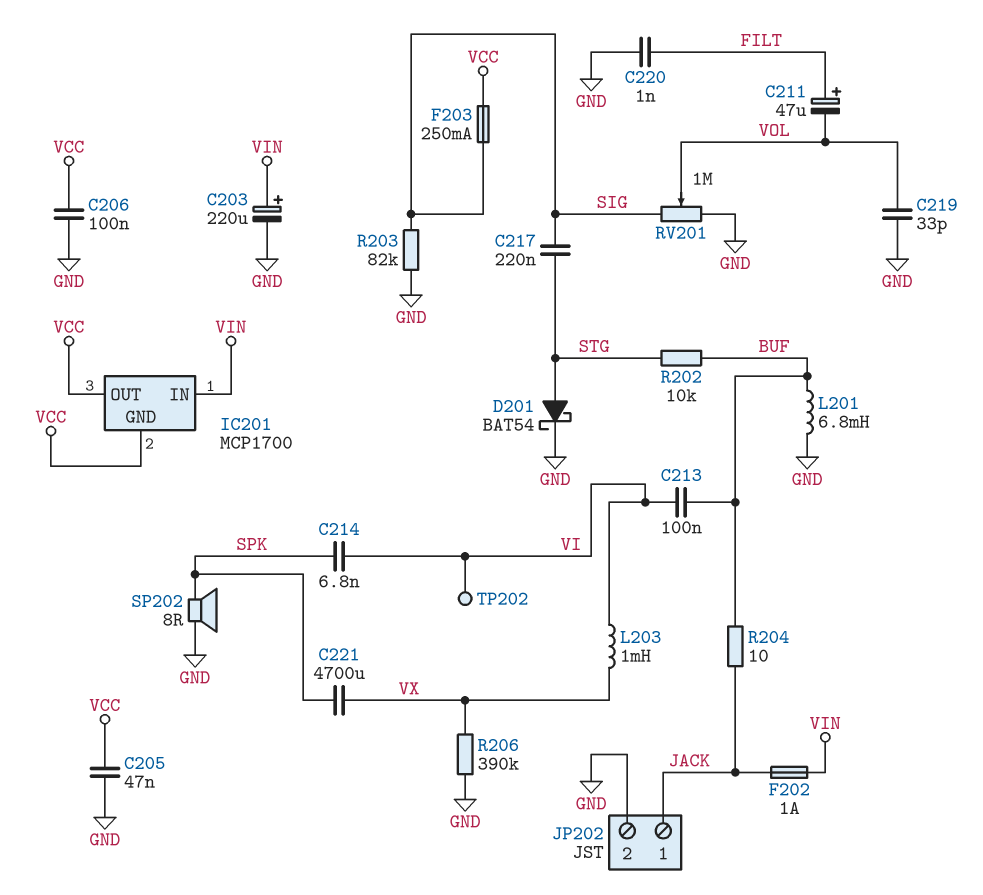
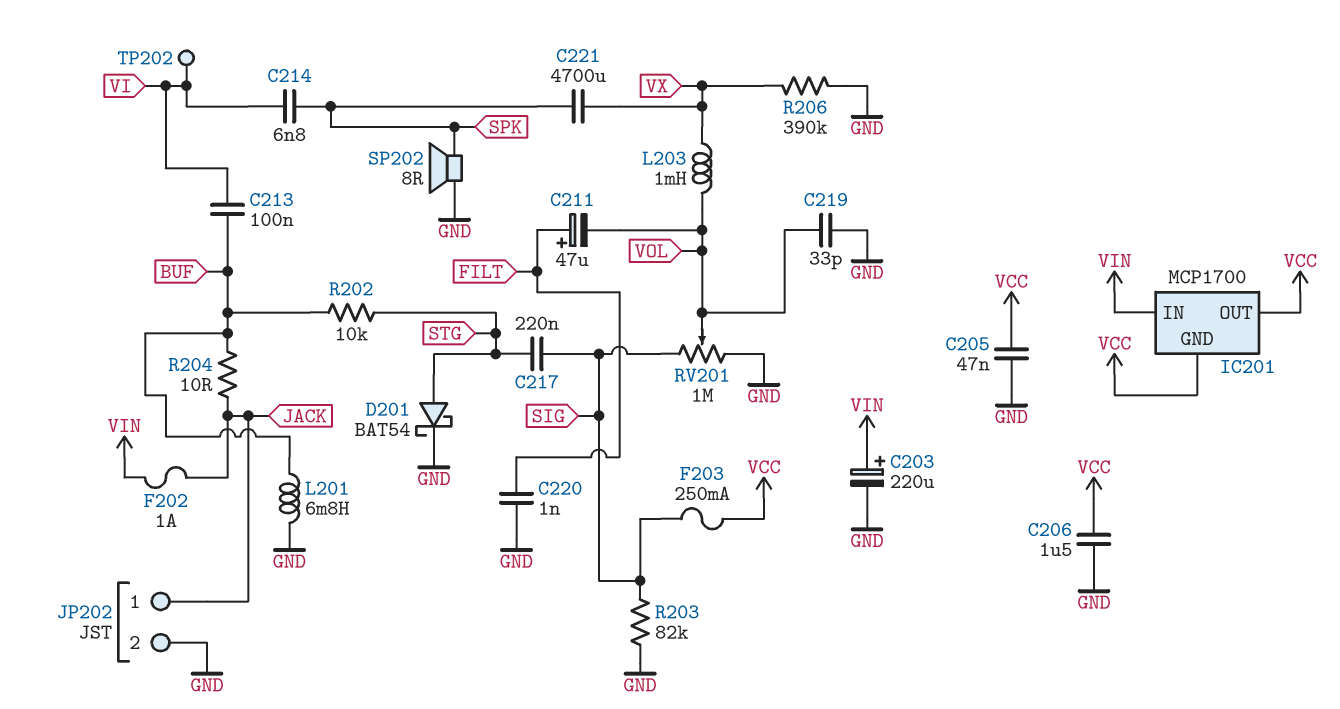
C206: 100nF (GND, VCC) -> 1.5uF (GND, VCC)
L203: 1mH (VI, VX) -> 1mH (VOL, VX)

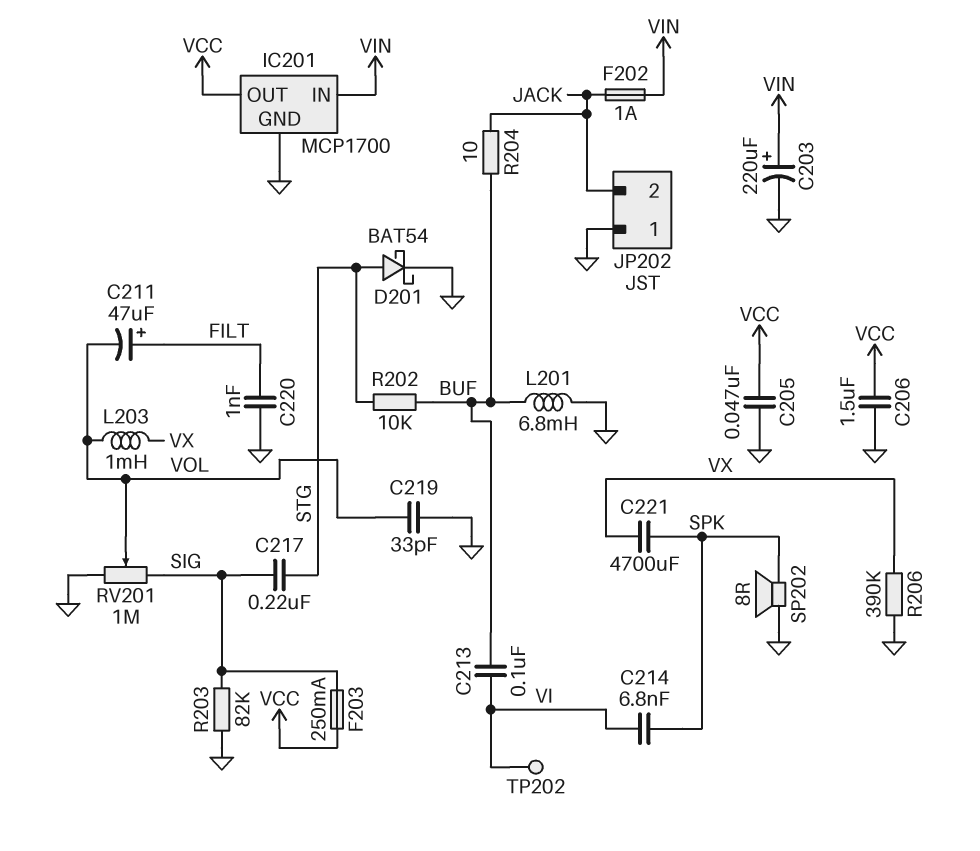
IC201 pin GND: VCC -> GND
JP202 pin 1: JACK -> GND
JP202 pin 2: GND -> JACK

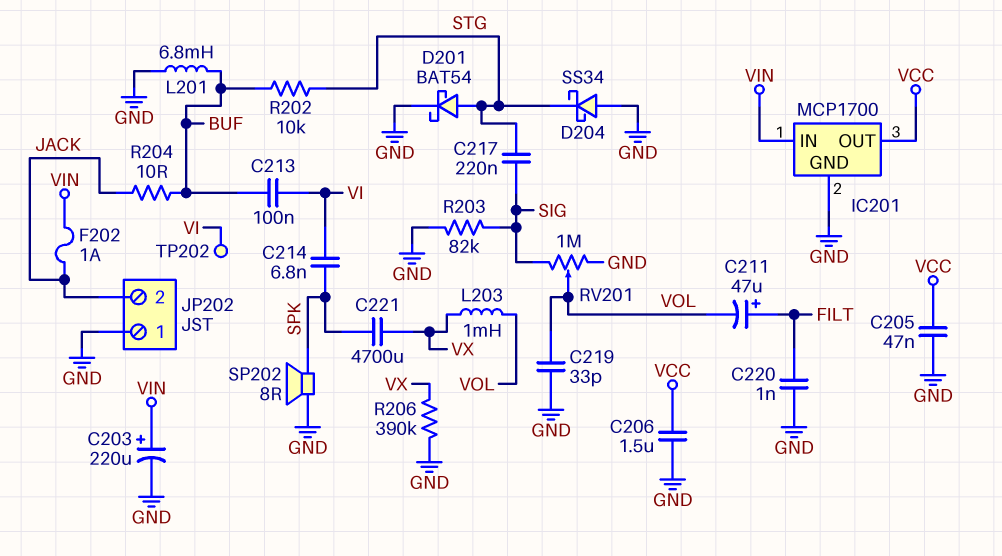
D204: none -> schottky SS34 (A GND, K STG)
F203: 250mA (SIG, VCC) -> none

